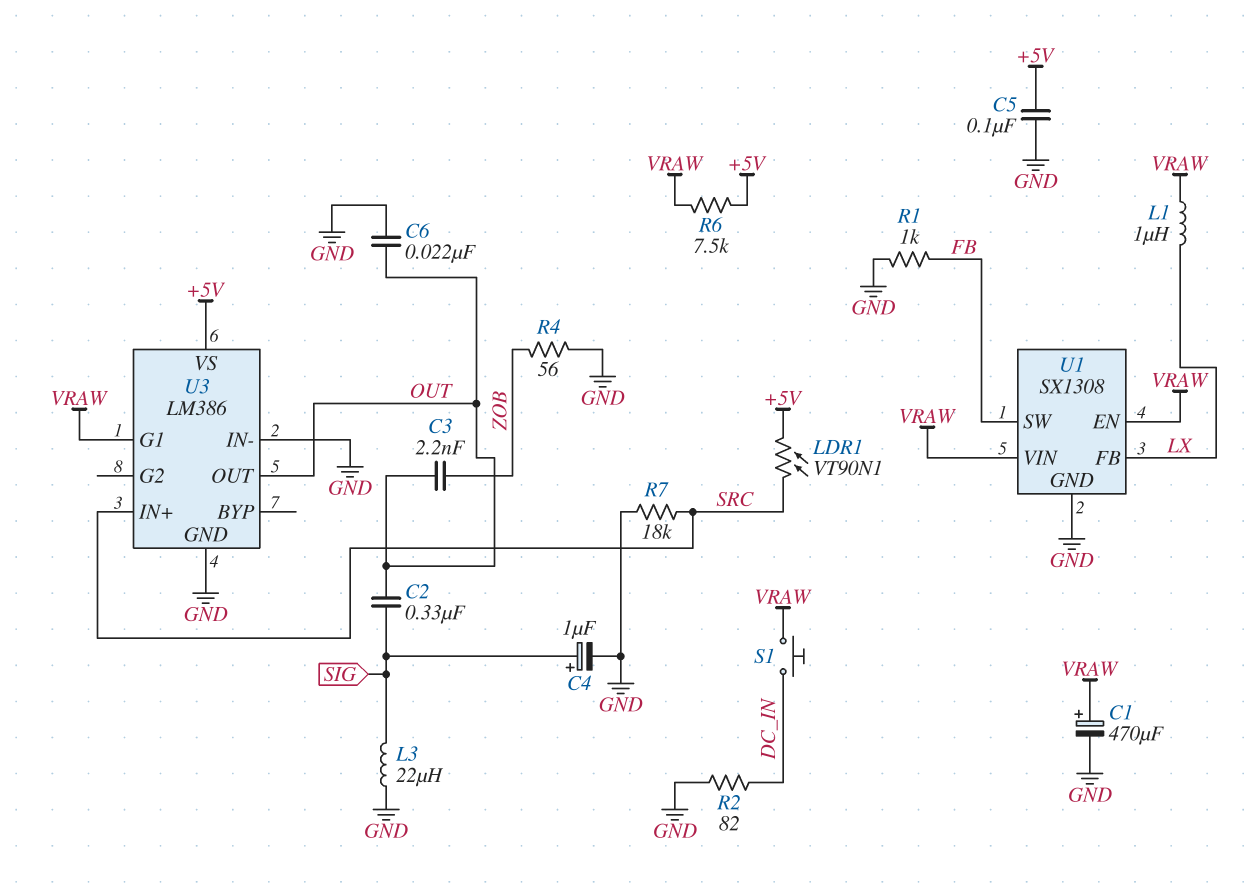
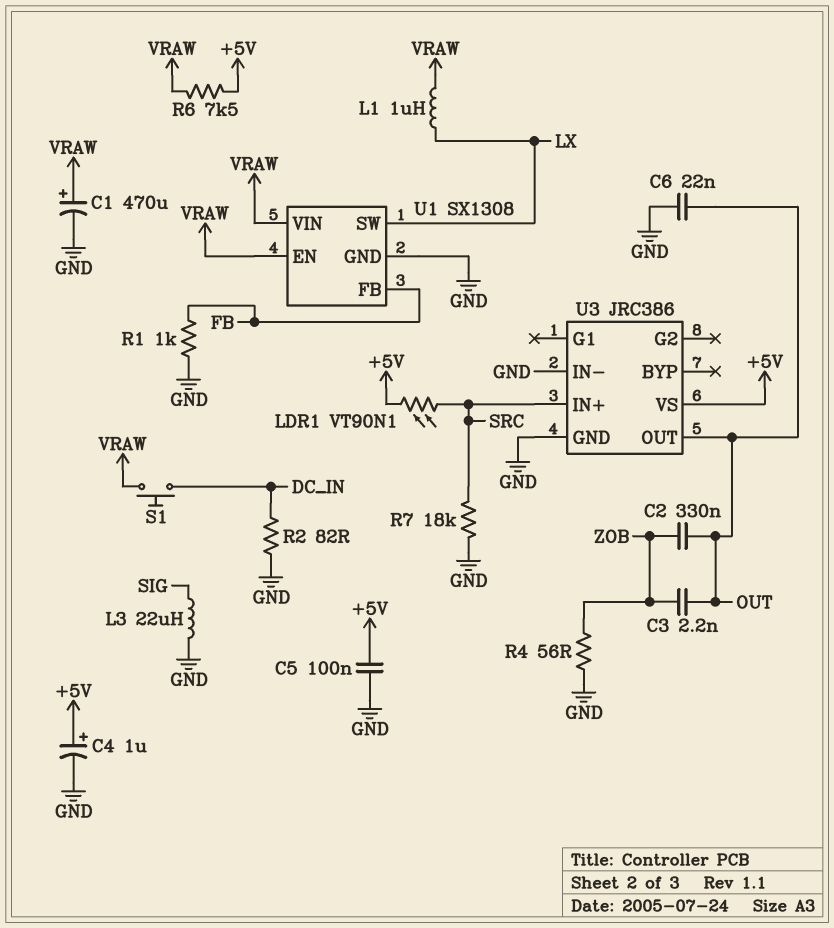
C2: 330nF (OUT, SIG) -> 330nF (OUT, ZOB)
C4: 1uF (plus SIG, minus GND) -> 1uF (plus +5V, minus GND)
U1 pin FB: LX -> FB
U1 pin SW: FB -> LX
U3: LM386 -> JRC386
U3 pin G1: VRAW -> none

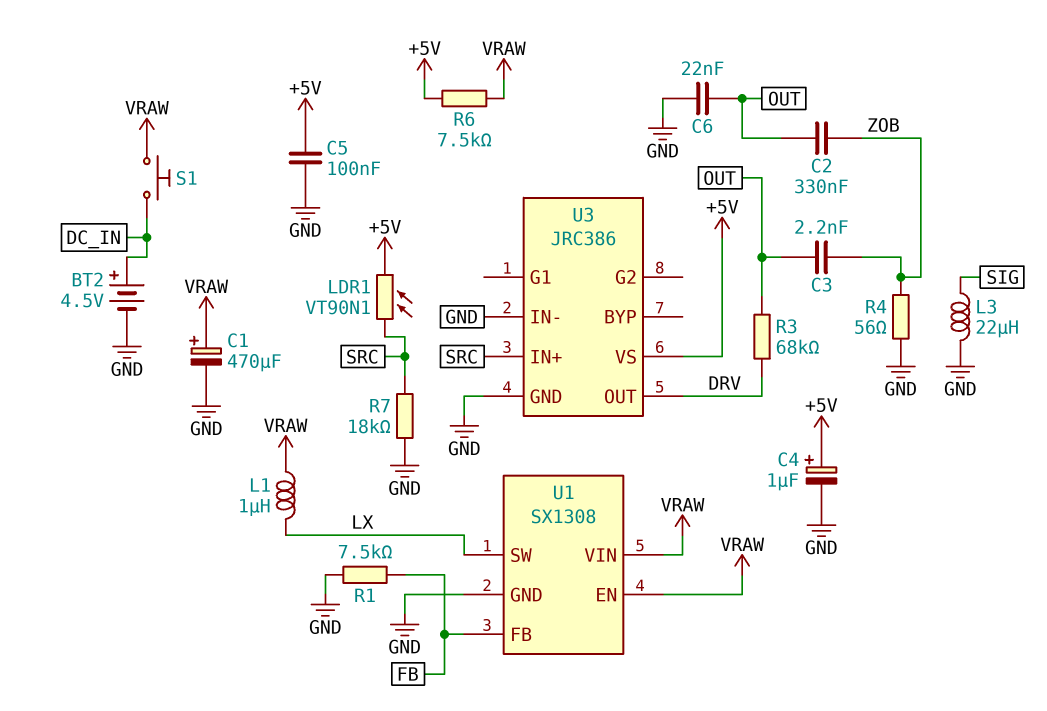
BT2: none -> 4.5V (plus DC_IN, minus GND)
R1: 1k (FB, GND) -> 7.5k (FB, GND)
R2: 82 (DC_IN, GND) -> none
R3: none -> 68k (DRV, OUT)
U3 pin OUT: OUT -> DRV

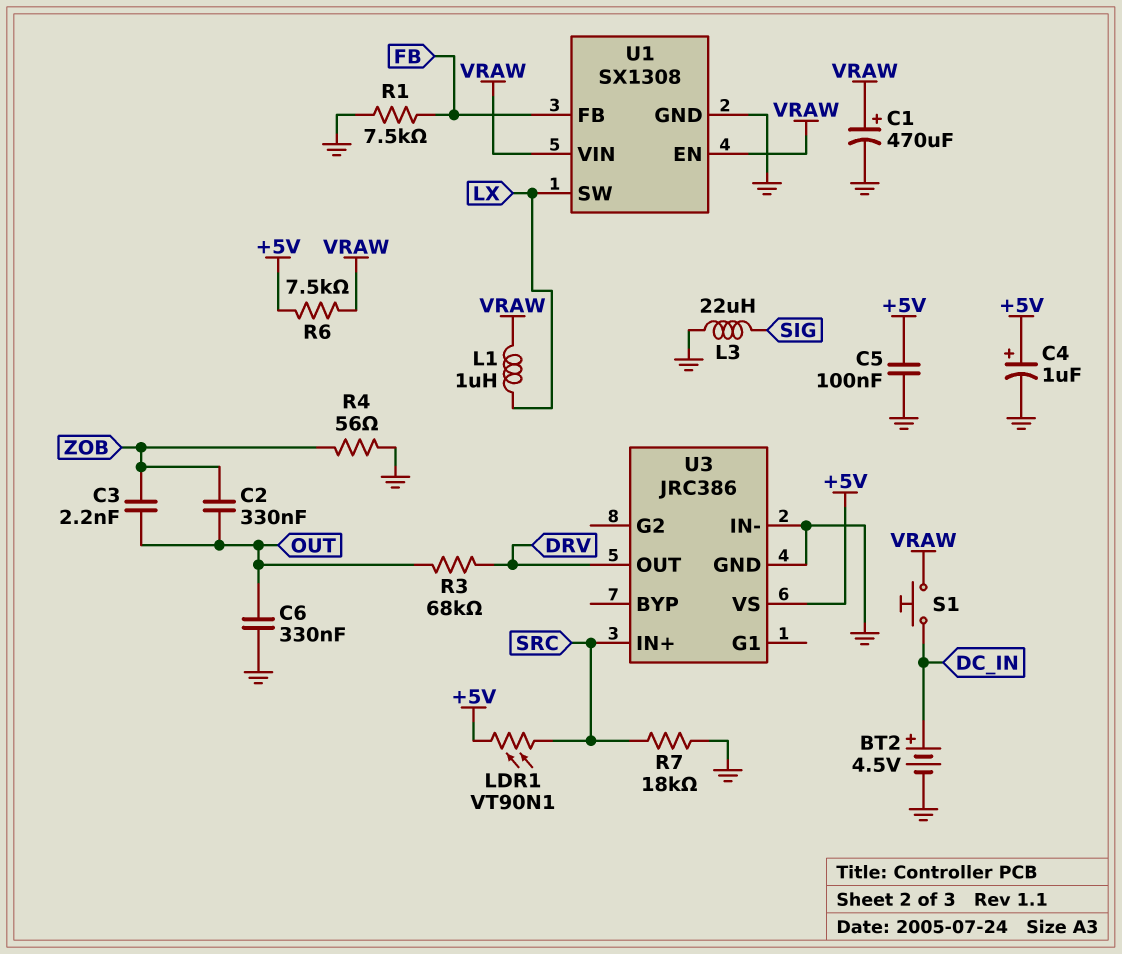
C6: 22nF (GND, OUT) -> 330nF (GND, OUT)

